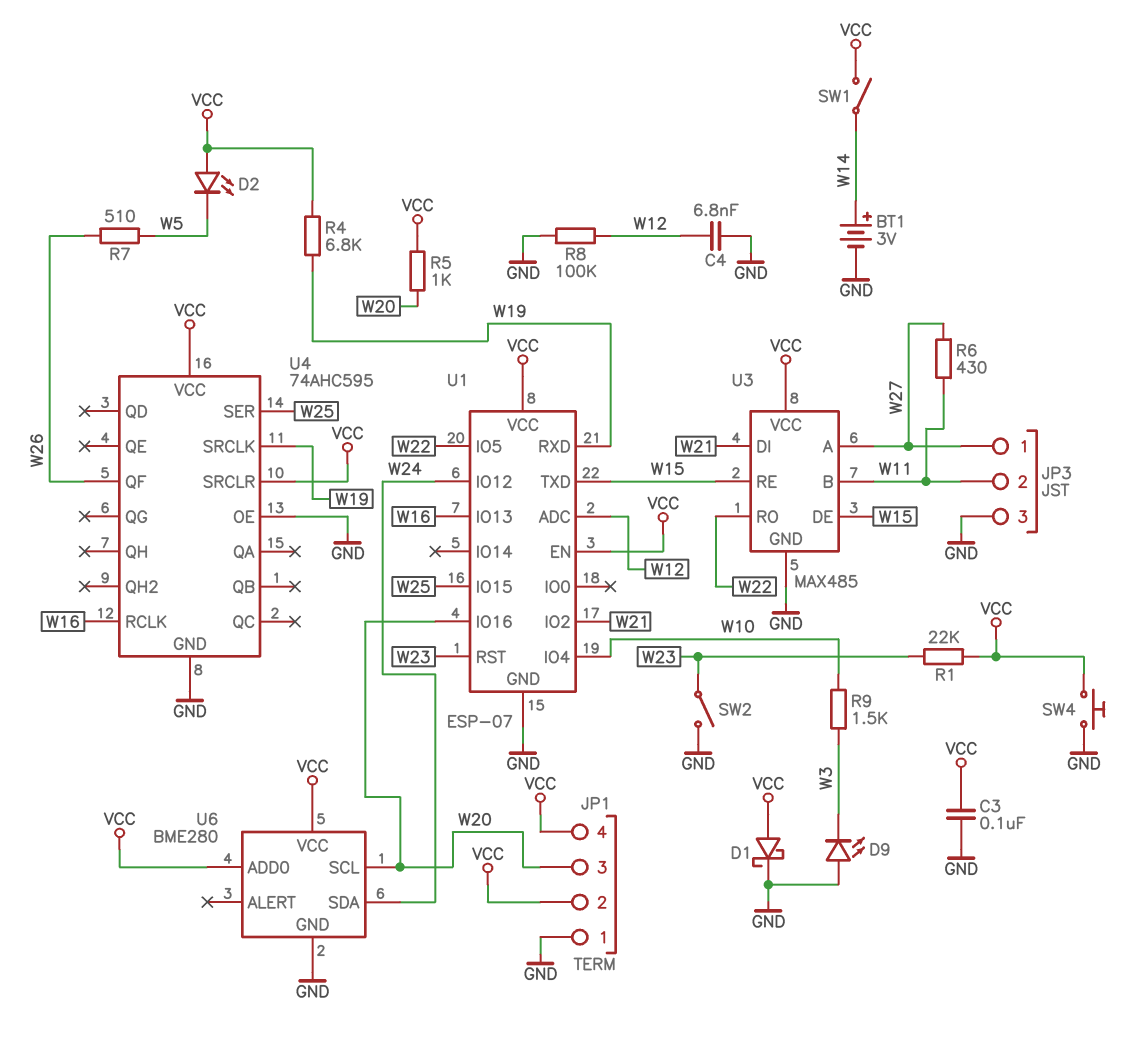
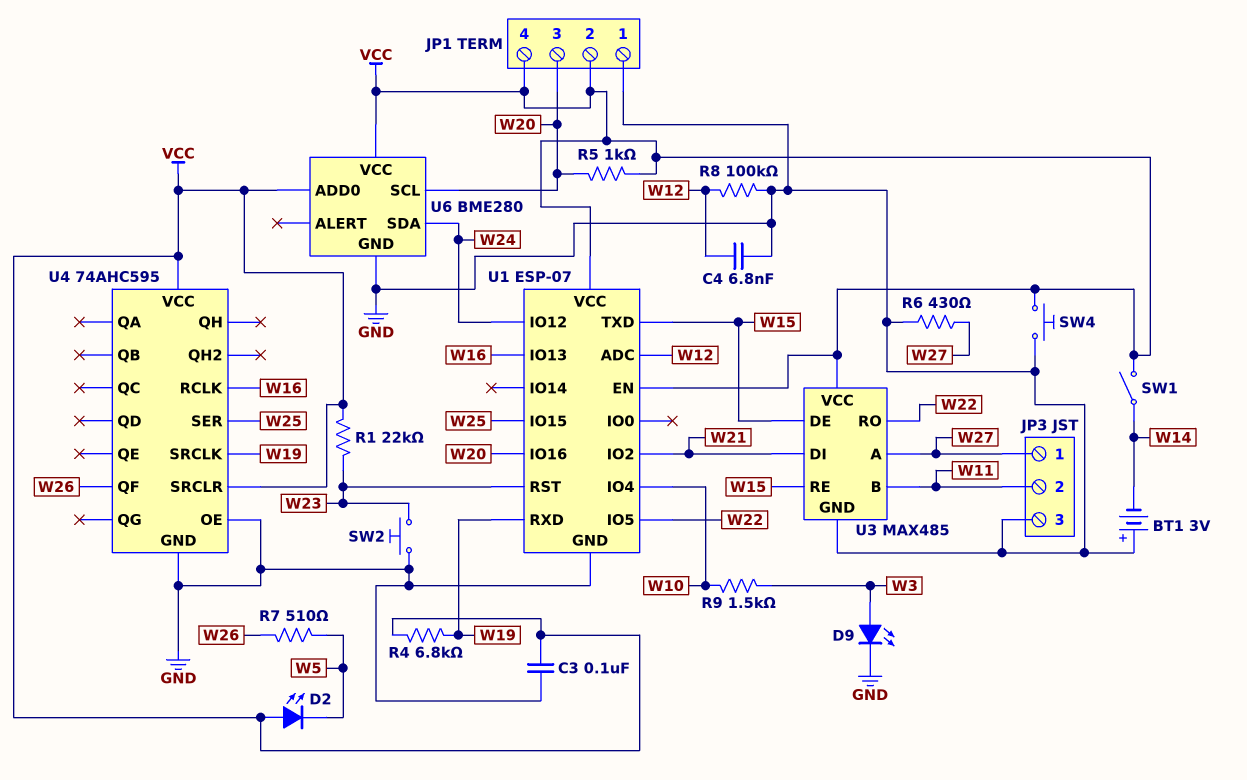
BT1: 3V (plus W14, minus GND) -> 3V (plus GND, minus W14)
D1: schottky (A VCC, K GND) -> none
D9: LED (A GND, K W3) -> LED (A W3, K GND)
R6: 430 (W11, W27) -> 430 (GND, W27)
SW2: switch (GND, W23) -> button (GND, W23)

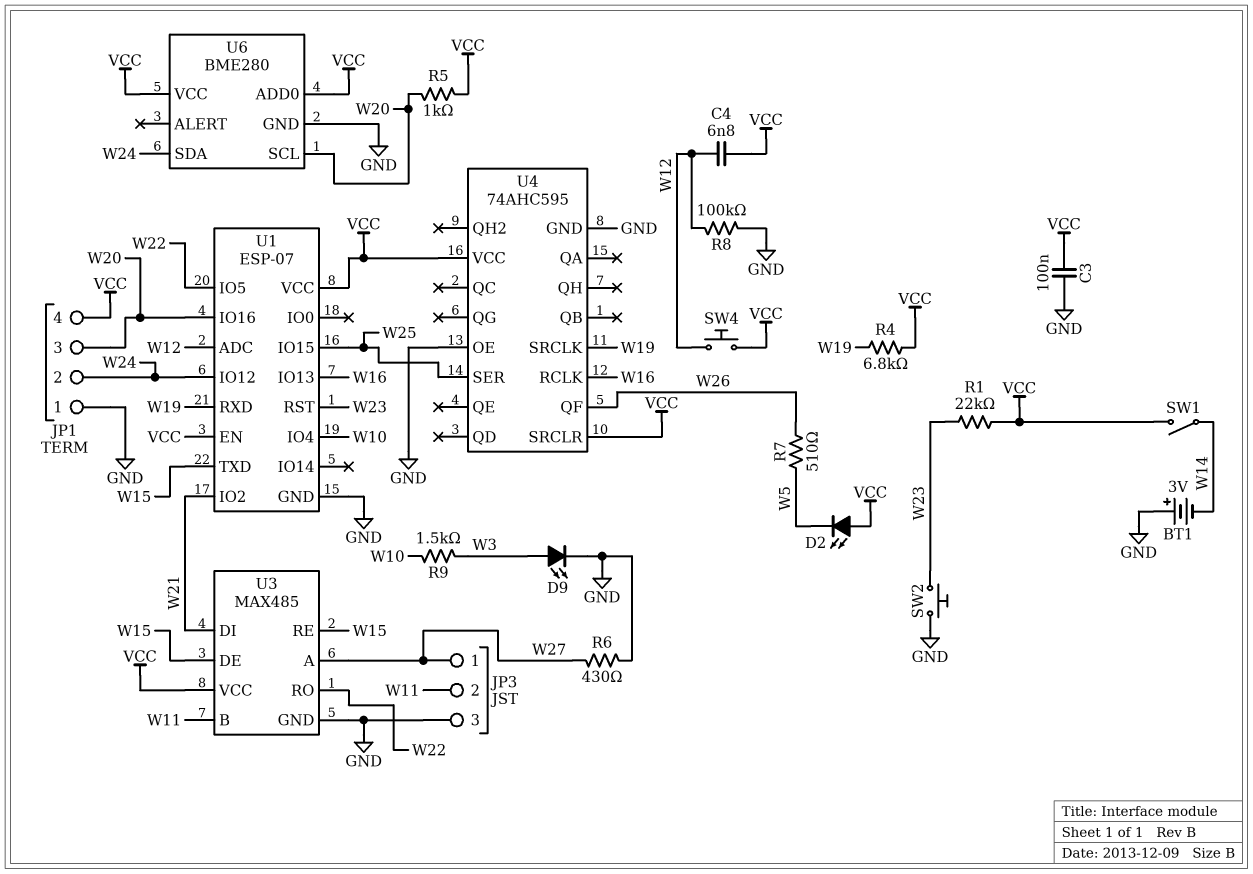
C4: 6.8nF (GND, W12) -> 6.8nF (VCC, W12)
JP1 pin 2: VCC -> W24
SW4: button (GND, VCC) -> button (VCC, W12)

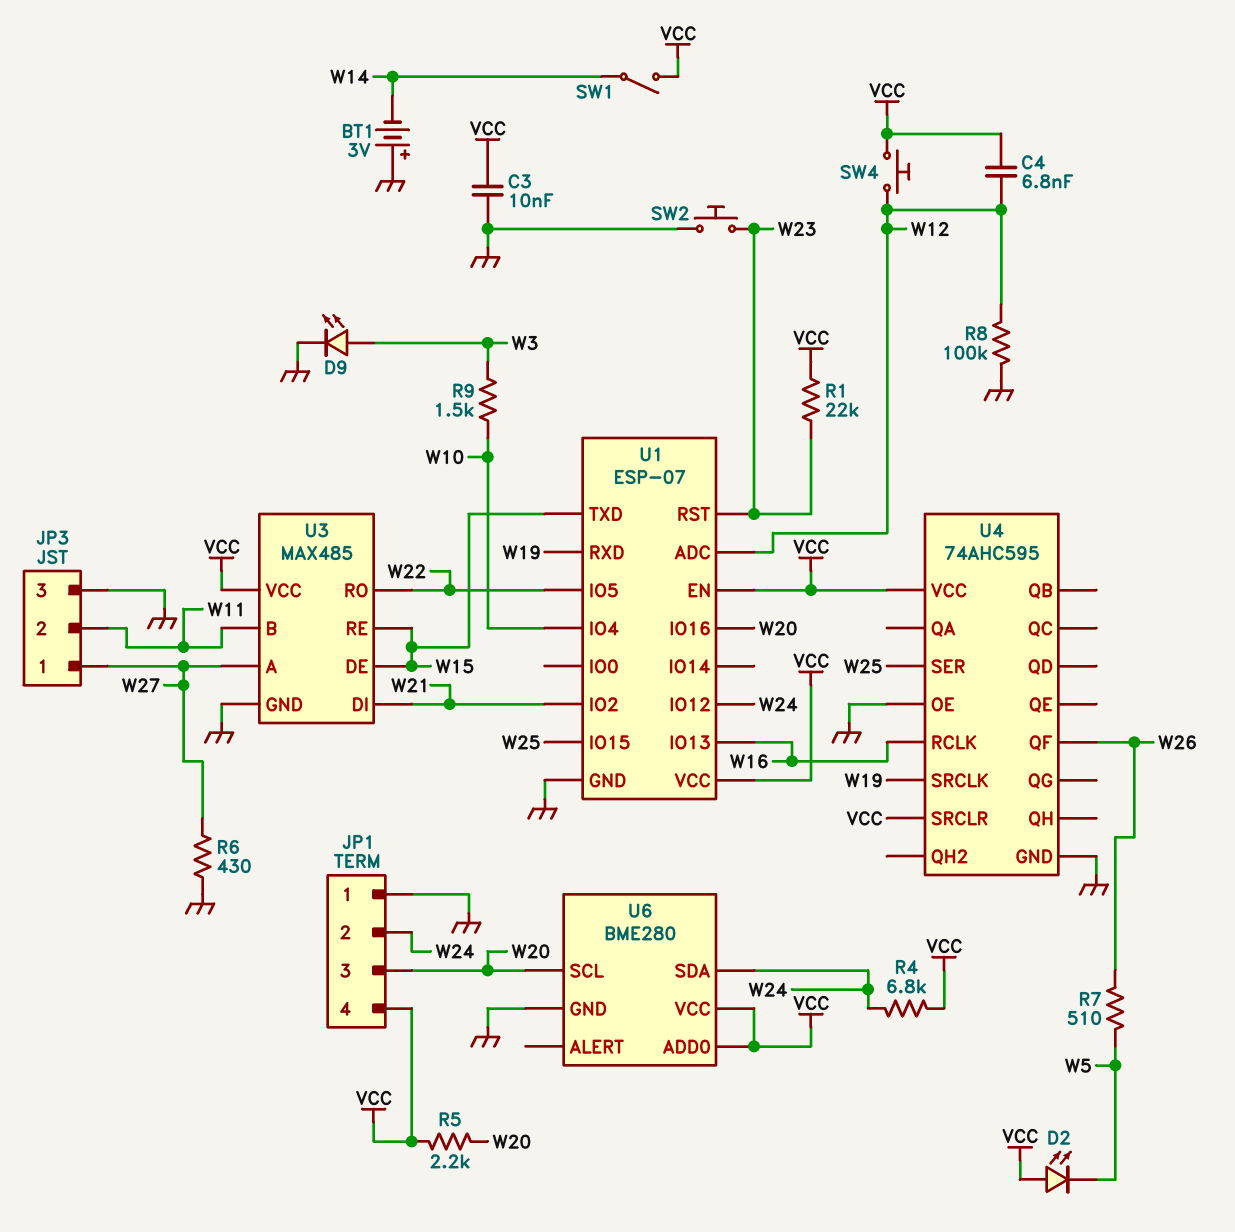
C3: 100nF (GND, VCC) -> 10nF (GND, VCC)
R4: 6.8k (VCC, W19) -> 6.8k (VCC, W24)
R5: 1k (VCC, W20) -> 2.2k (VCC, W20)

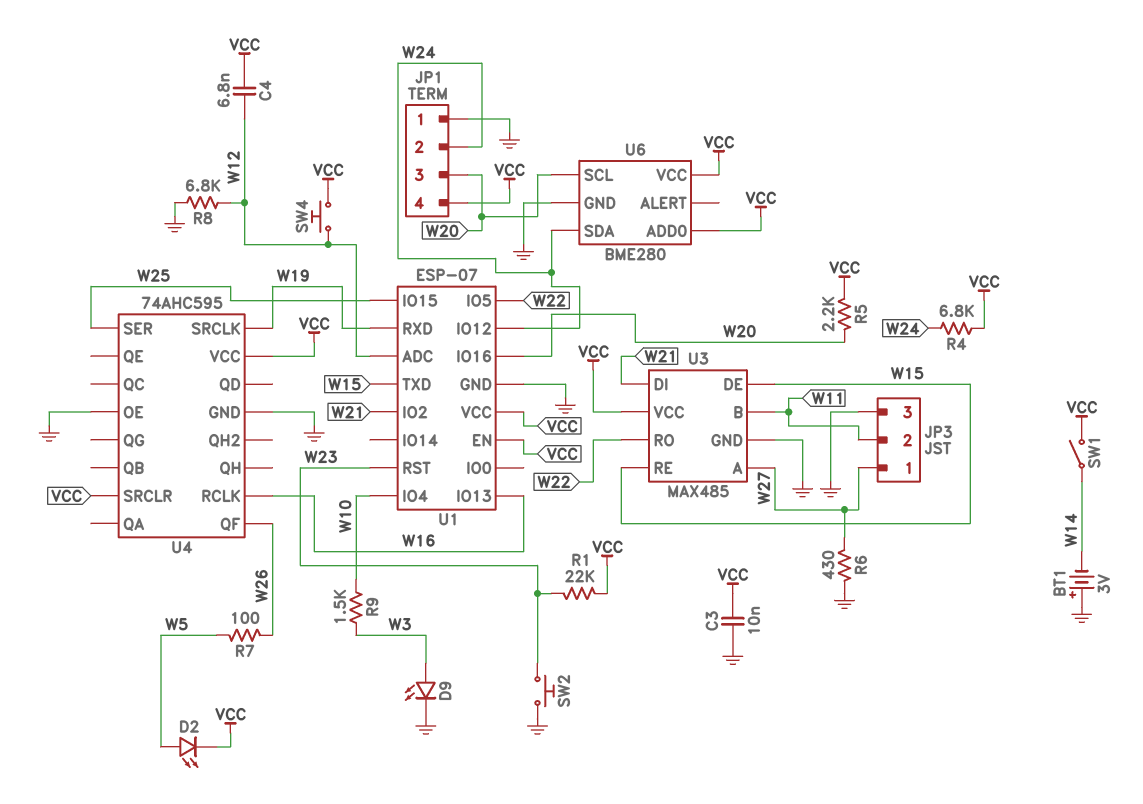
D2: LED (A VCC, K W5) -> LED (A W5, K VCC)
R7: 510 (W5, W26) -> 100 (W5, W26)
R8: 100k (GND, W12) -> 6.8k (GND, W12)

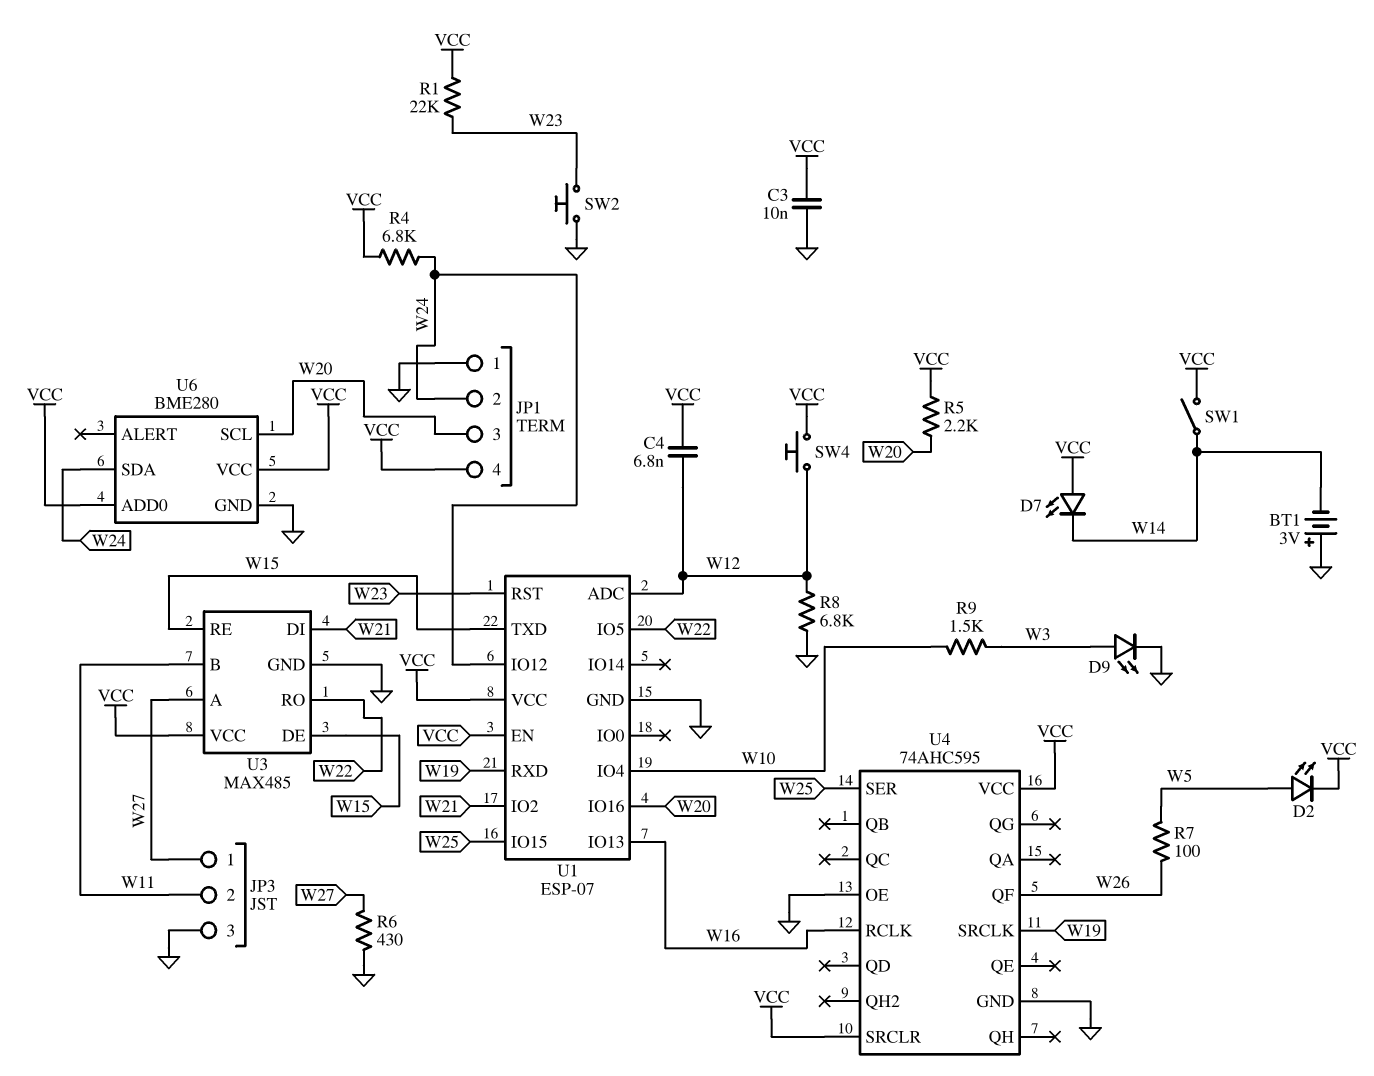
D7: none -> LED (A VCC, K W14)

